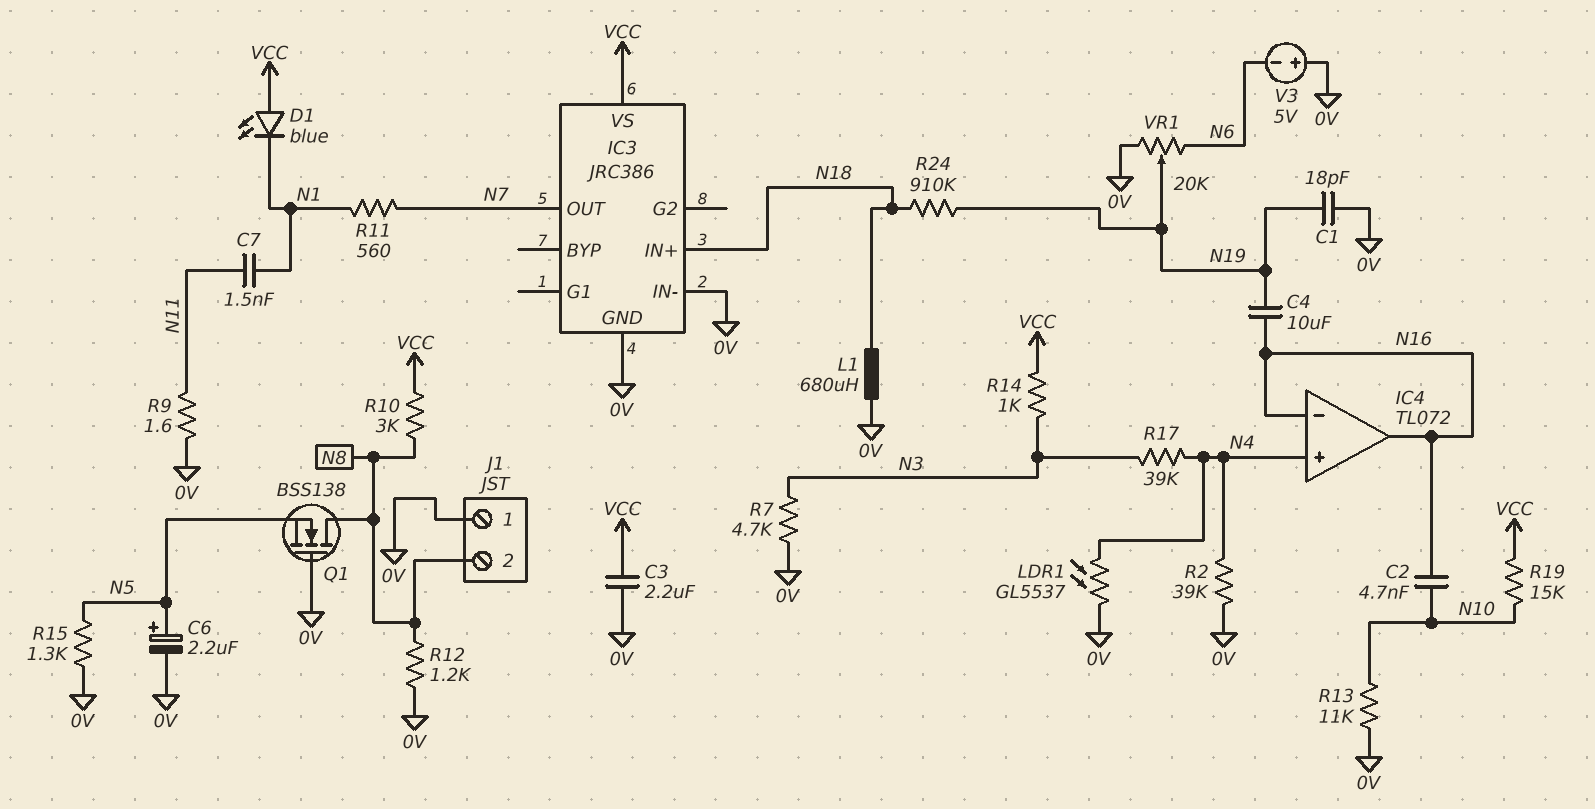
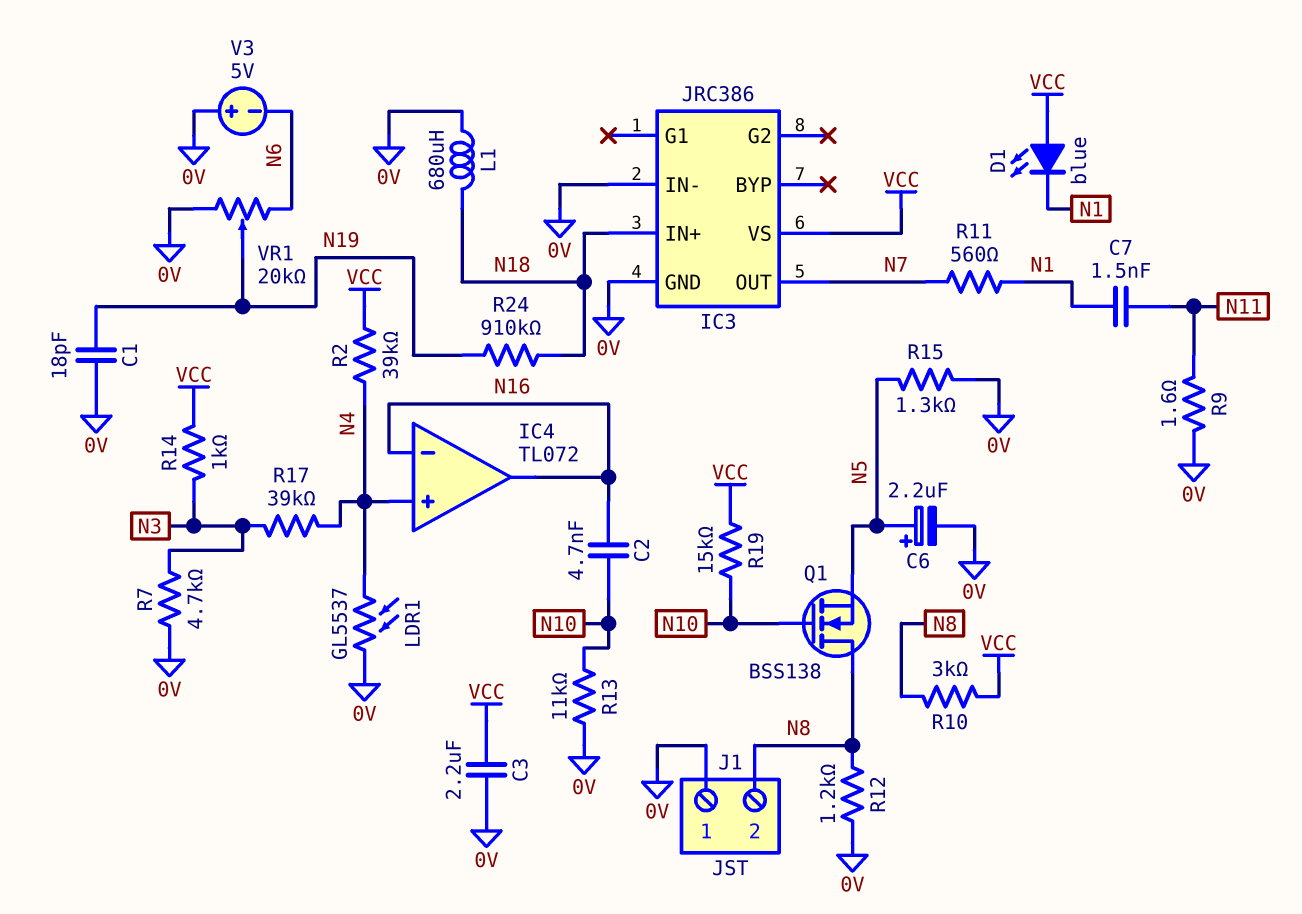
C4: 10uF (N16, N19) -> none
Q1: NMOS BSS138 (G 0V, D N8, S N5) -> NMOS BSS138 (G N10, D N8, S N5)
R2: 39k (0V, N4) -> 39k (N4, VCC)

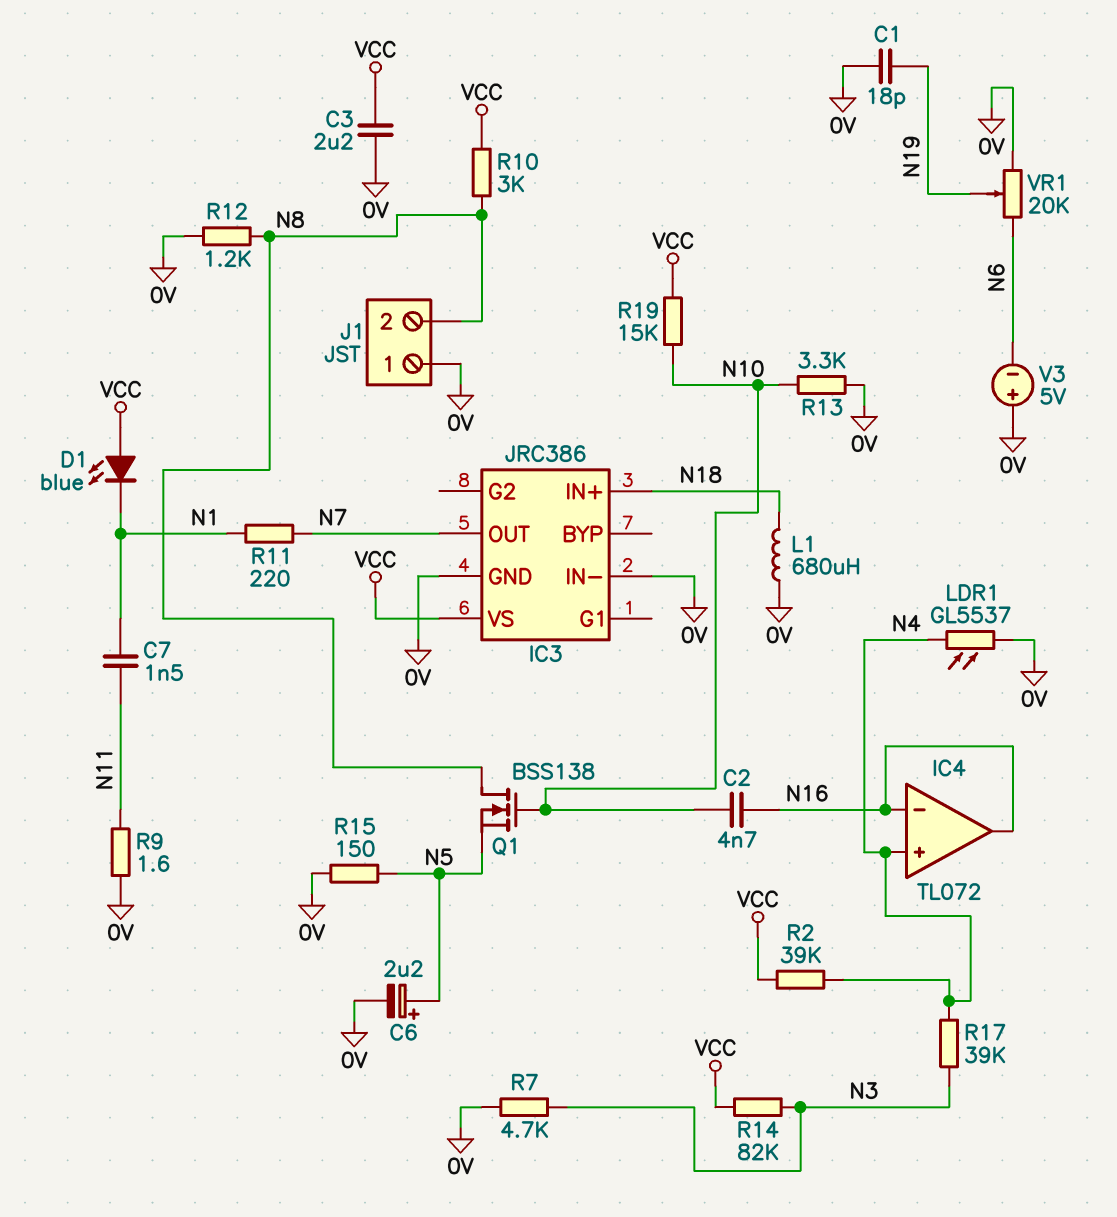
R11: 560 (N1, N7) -> 220 (N1, N7)
R13: 11k (0V, N10) -> 3.3k (0V, N10)
R14: 1k (N3, VCC) -> 82k (N3, VCC)
R15: 1.3k (0V, N5) -> 150 (0V, N5)
R24: 910k (N18, N19) -> none

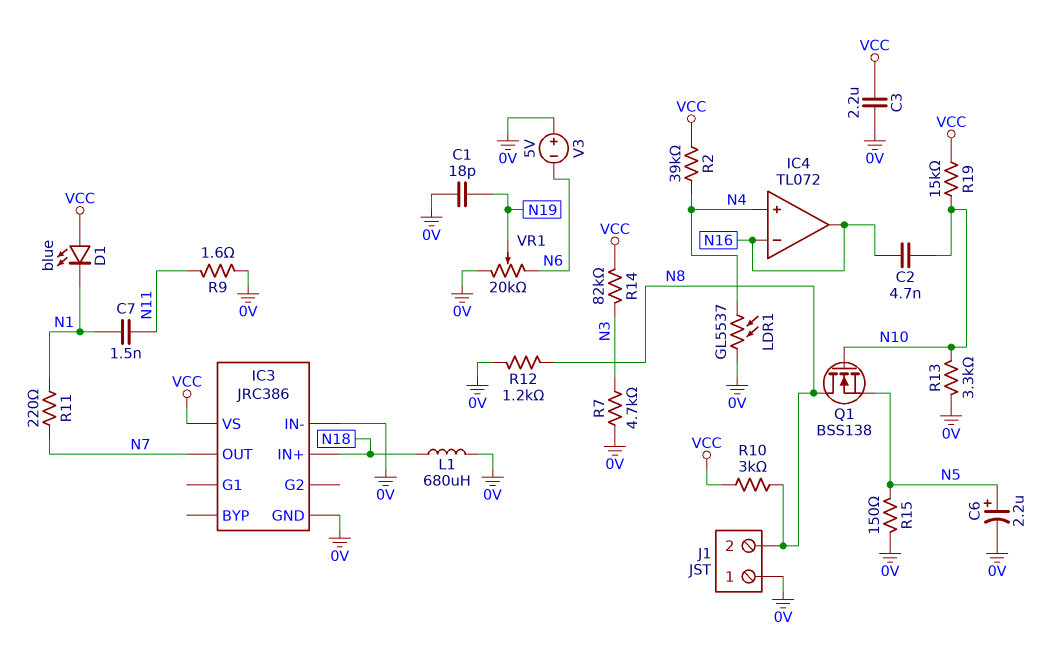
R17: 39k (N3, N4) -> none

